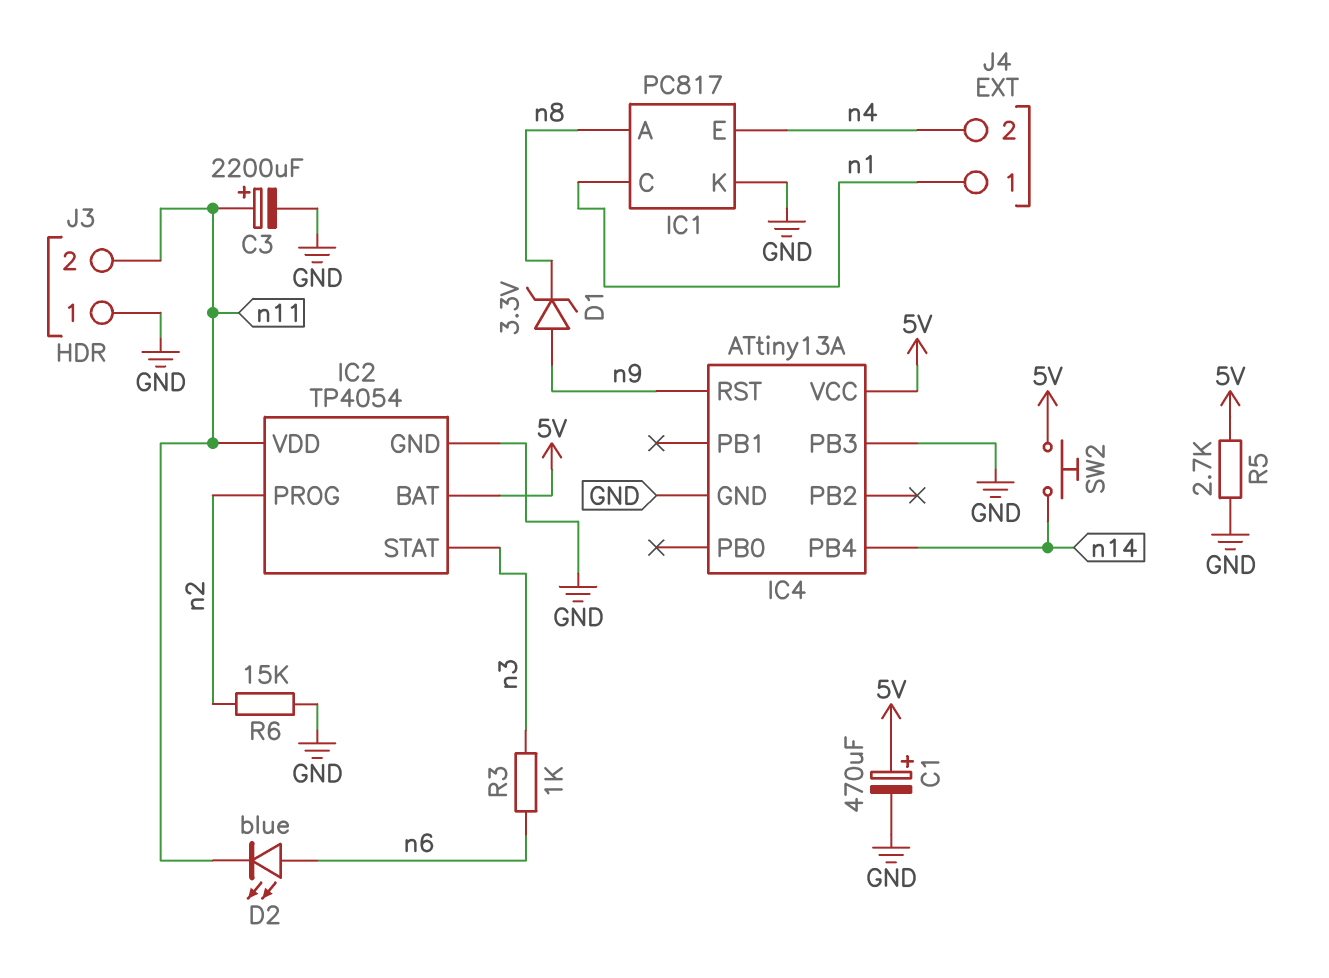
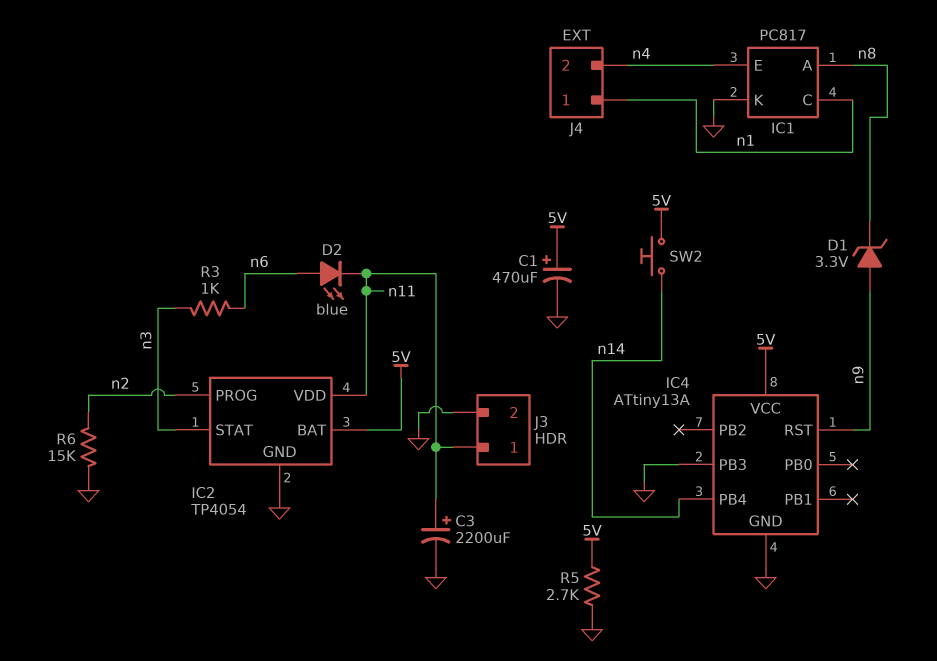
J3 pin 1: GND -> n11
J3 pin 2: n11 -> GND

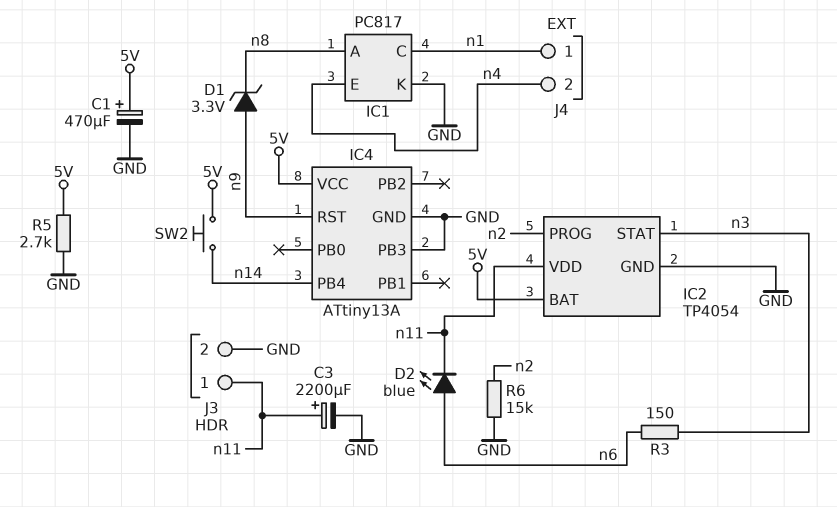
R3: 1k (n3, n6) -> 150 (n3, n6)

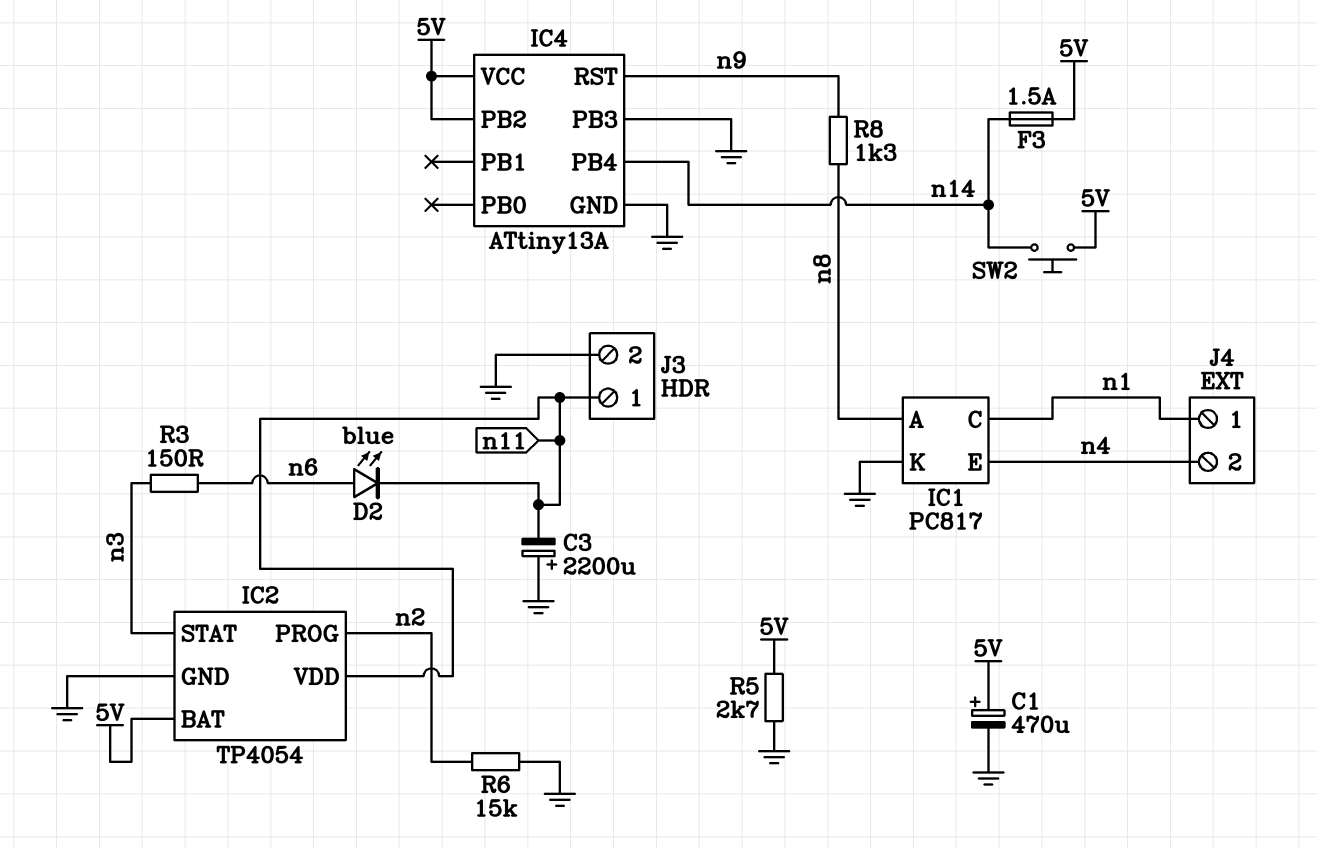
C3: 2200uF (plus n11, minus GND) -> 2200uF (plus GND, minus n11)
D1: zener 3.3V (A n9, K n8) -> none
F3: none -> 1.5A (5V, n14)
IC4 pin PB2: none -> 5V
R8: none -> 1.3k (n8, n9)

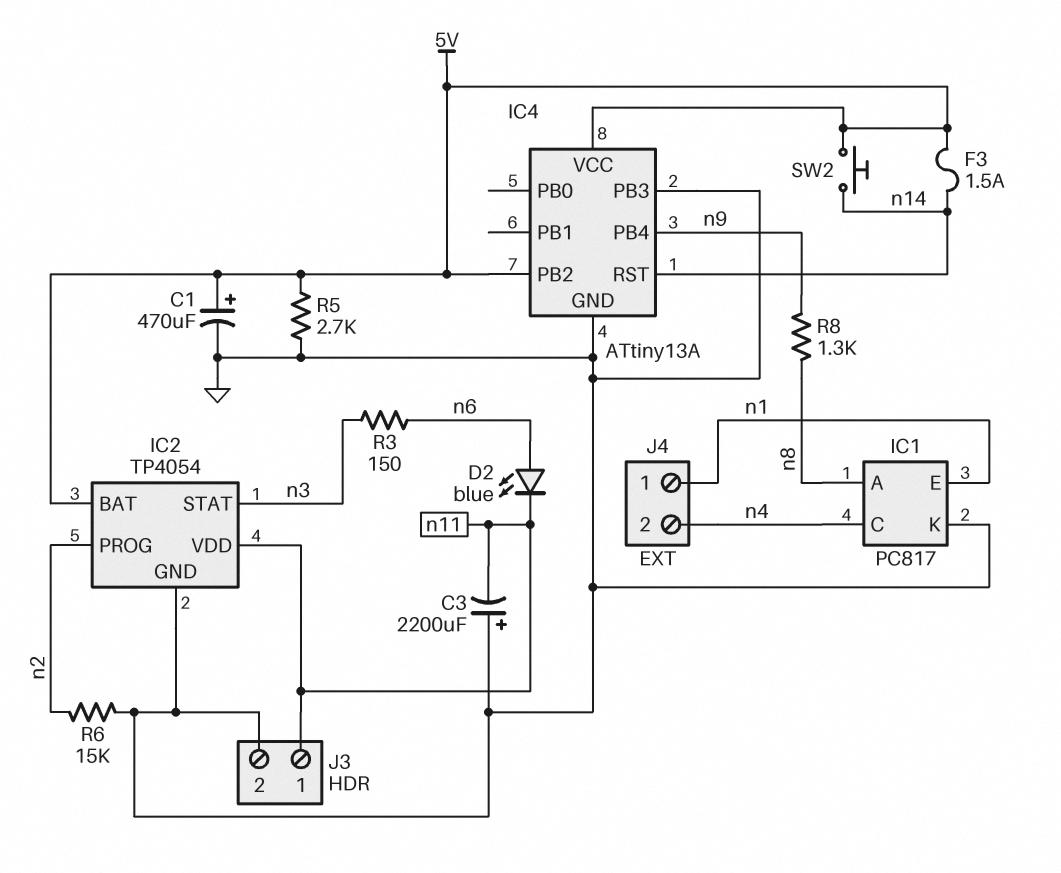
IC1 pin C: n1 -> n4
IC1 pin E: n4 -> n1
IC4 pin PB4: n14 -> n9
IC4 pin RST: n9 -> n14

